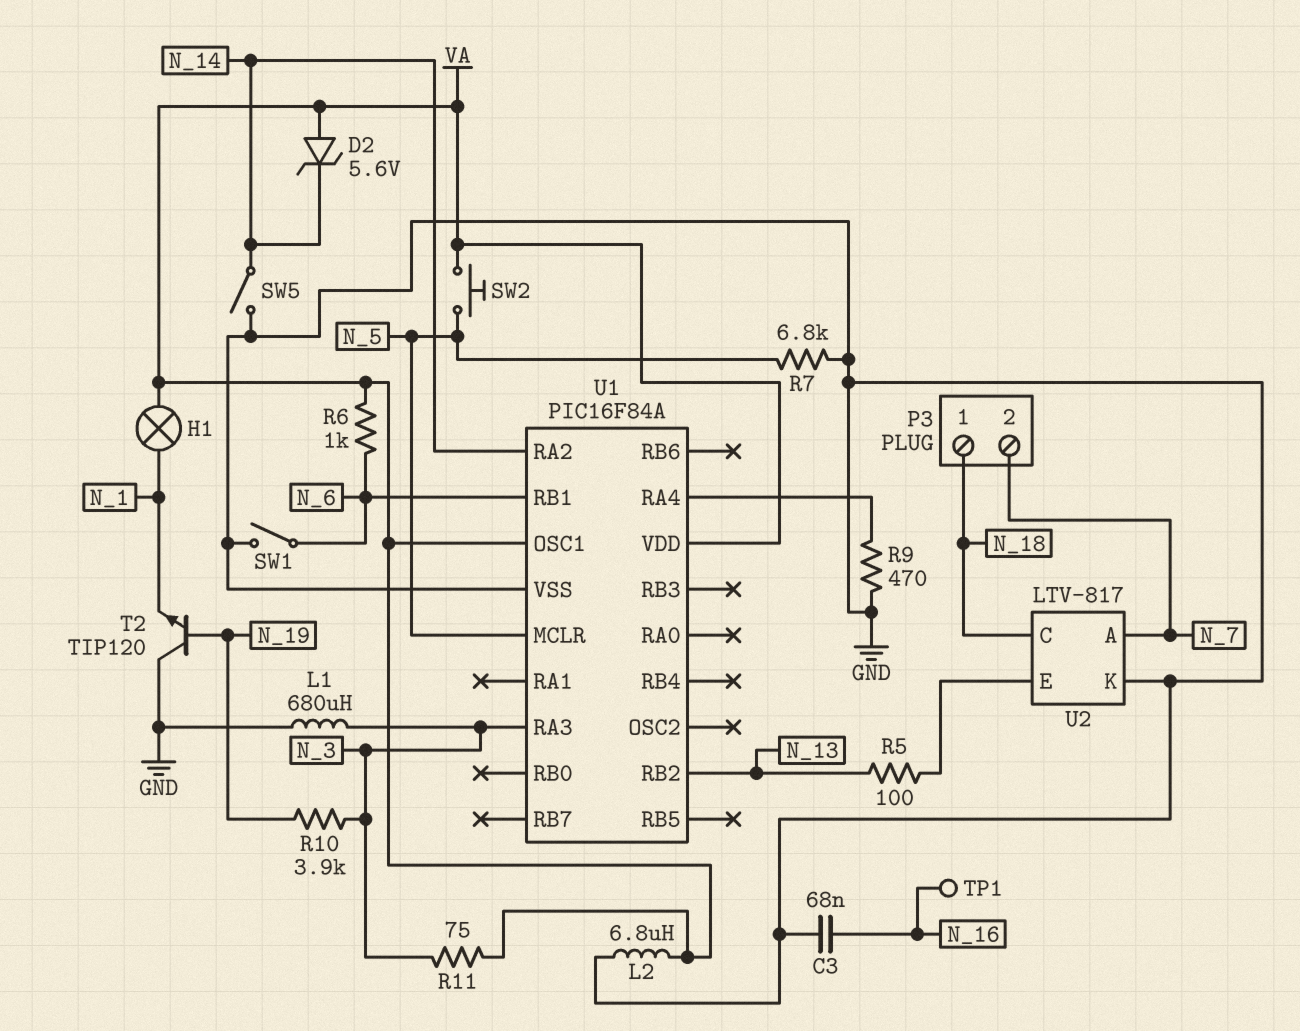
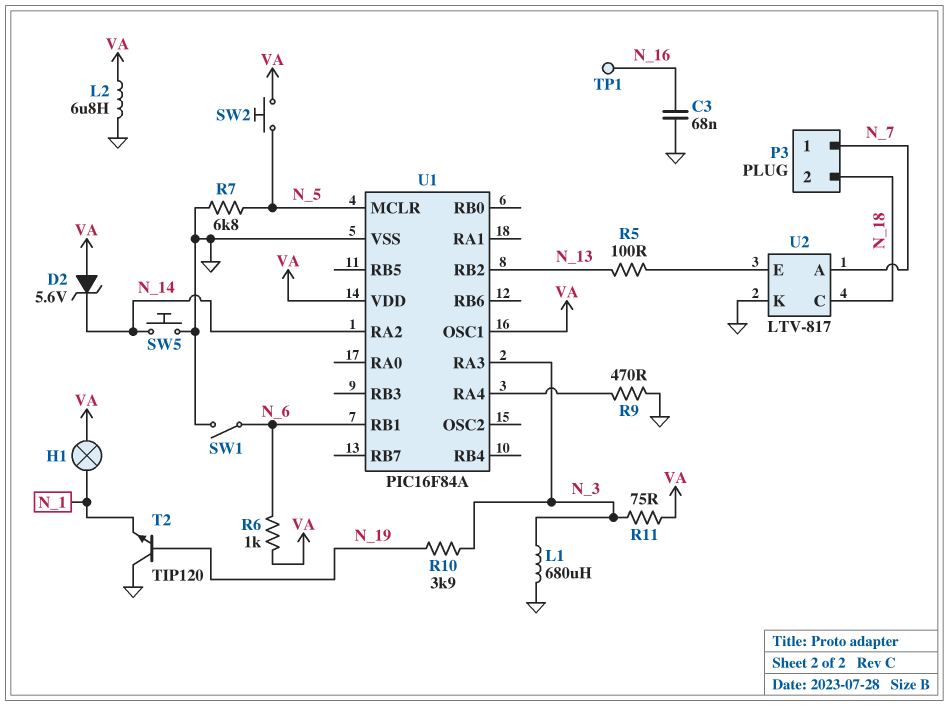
P3 pin 1: N_18 -> N_7
P3 pin 2: N_7 -> N_18
SW5: switch (GND, N_14) -> button (GND, N_14)

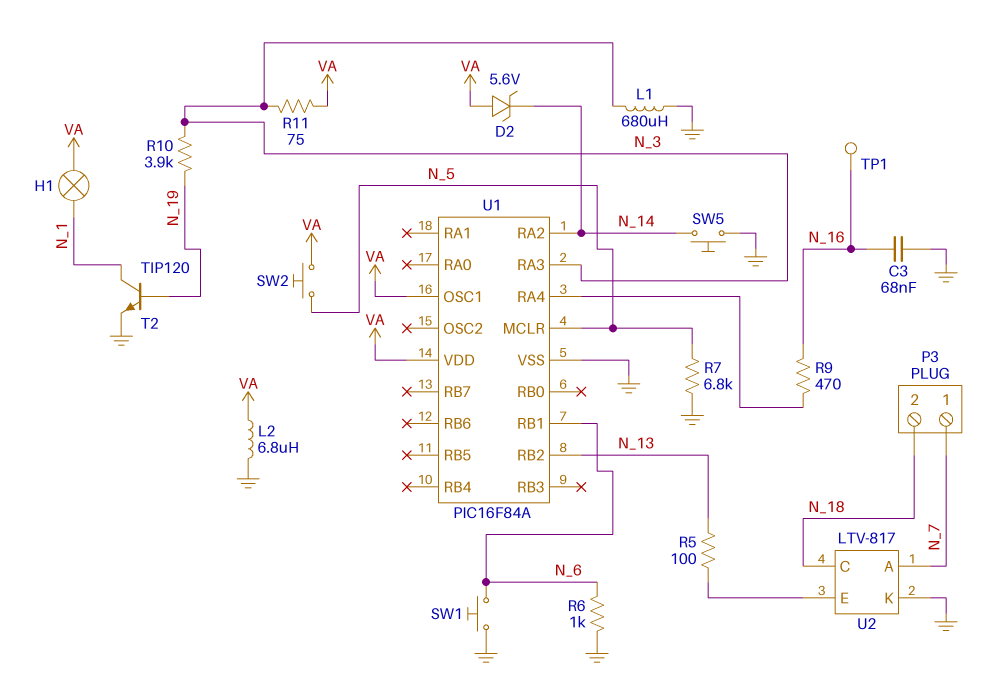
R6: 1k (N_6, VA) -> 1k (GND, N_6)
R9: 470 (GND, U1/RA4) -> 470 (N_16, U1/RA4)
SW1: switch (GND, N_6) -> button (GND, N_6)
T2: NPN TIP120 (B N_19, C GND, E N_1) -> NPN TIP120 (B N_19, C N_1, E GND)

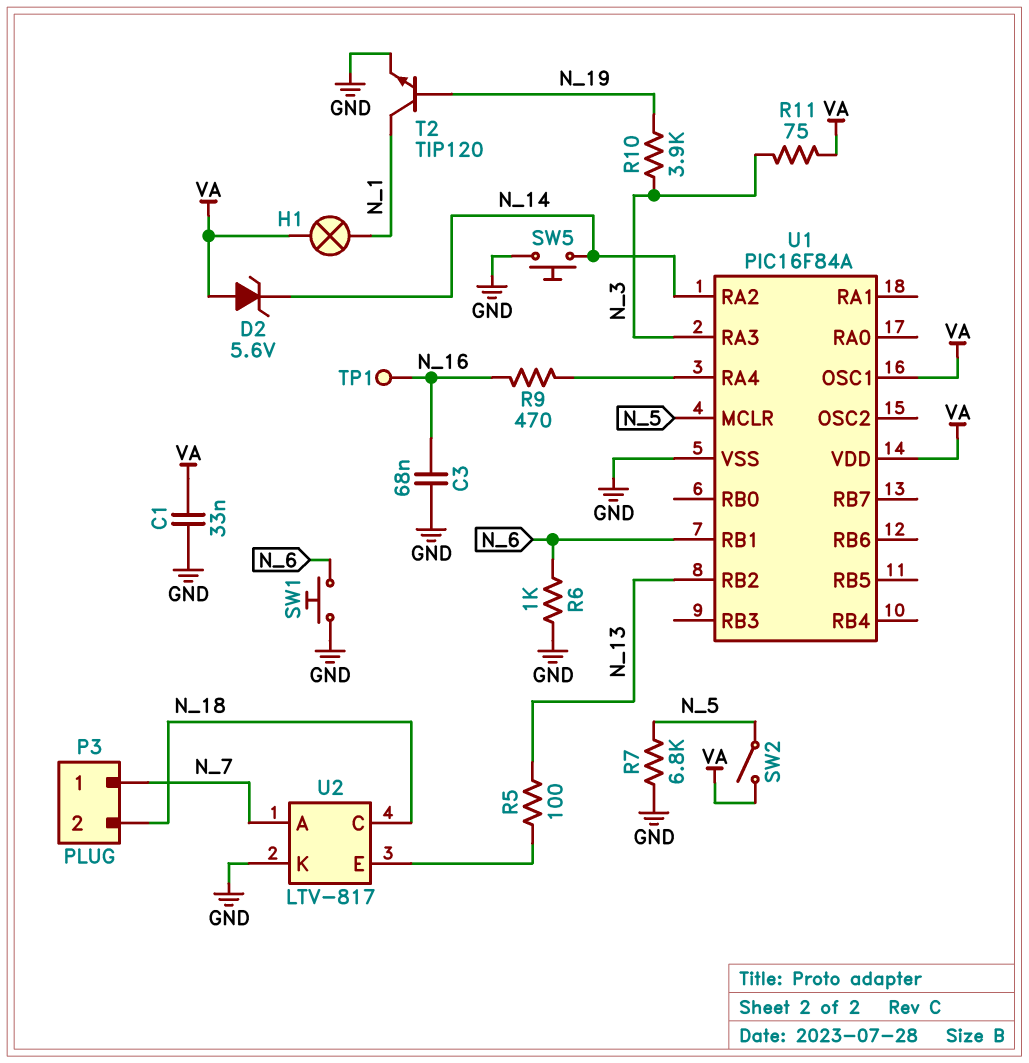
C1: none -> 33nF (GND, VA)
L1: 680uH (GND, N_3) -> none
L2: 6.8uH (GND, VA) -> none
SW2: button (N_5, VA) -> switch (N_5, VA)

